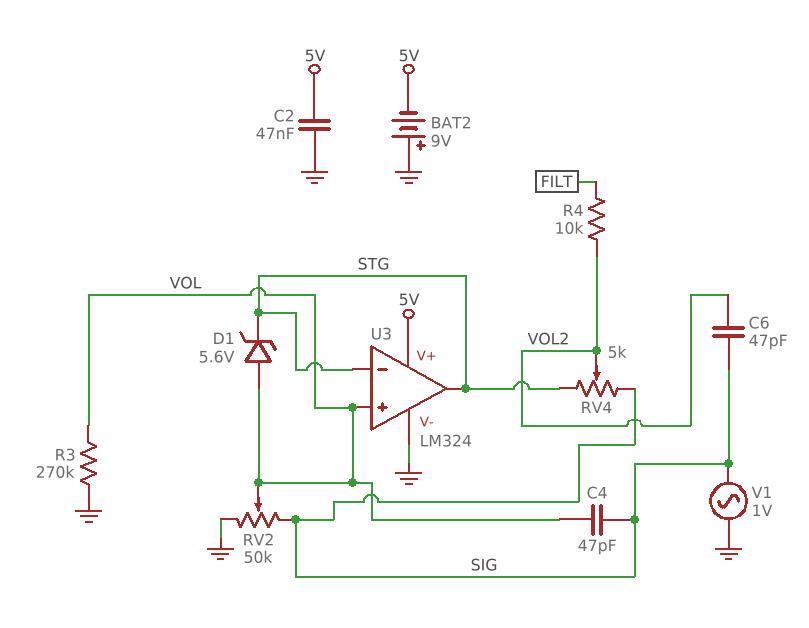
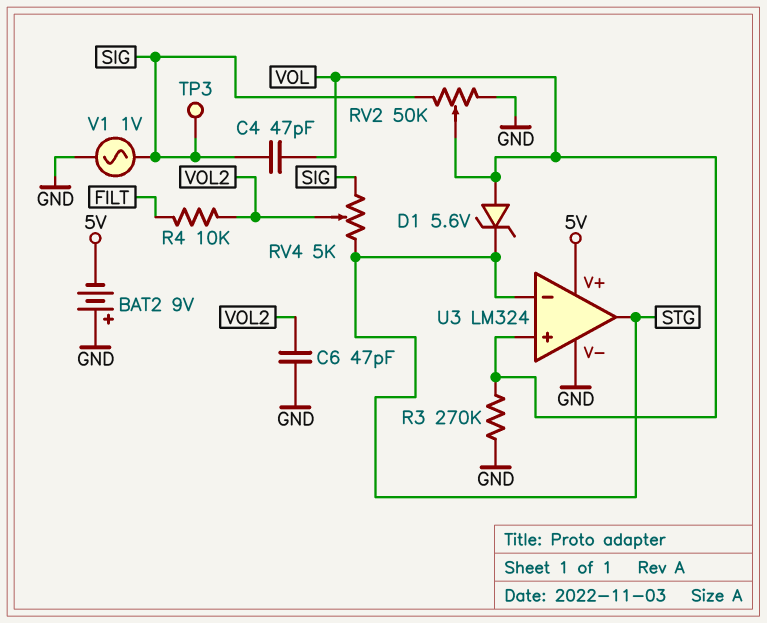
C2: 47nF (5V, GND) -> none
C6: 47pF (SIG, VOL2) -> 47pF (GND, VOL2)
TP3: none -> test point (SIG)

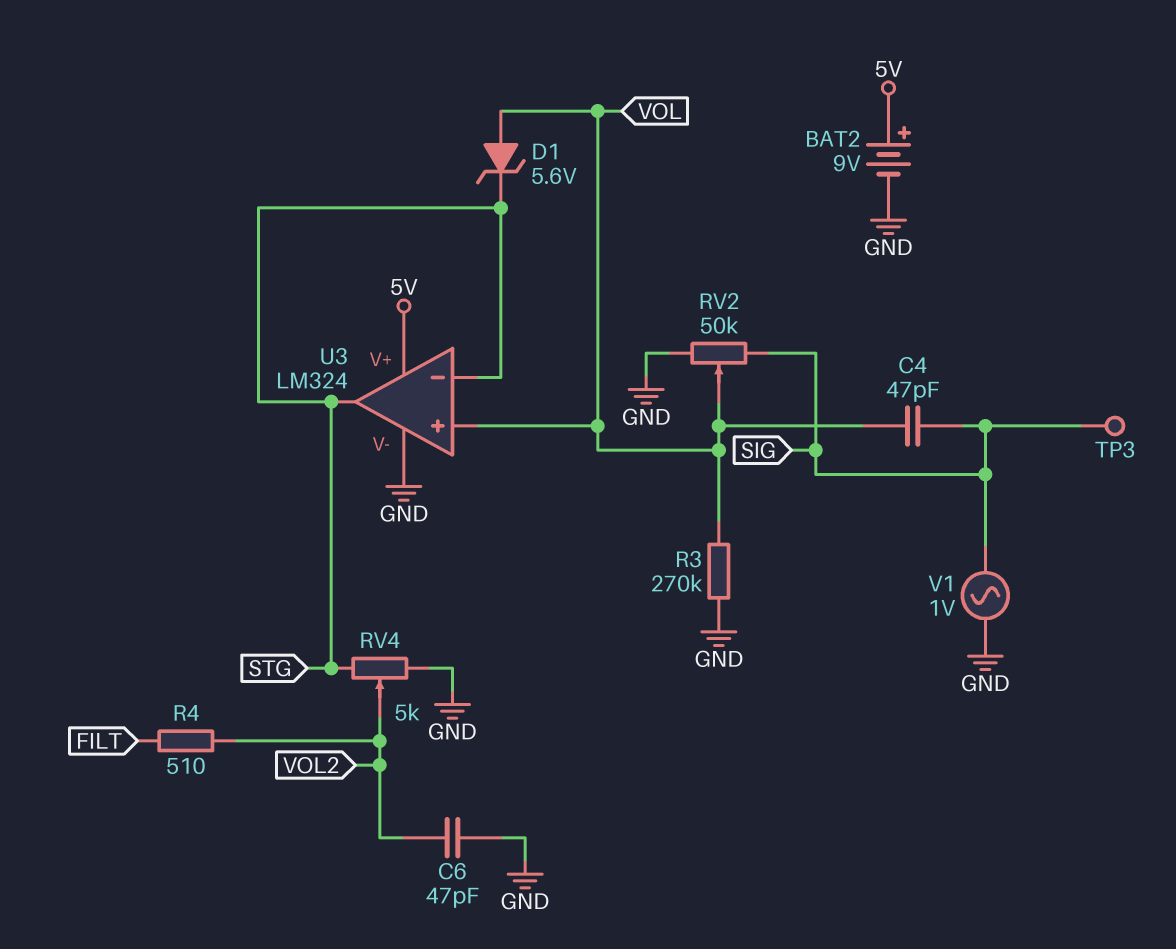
BAT2: 9V (plus GND, minus 5V) -> 9V (plus 5V, minus GND)
R4: 10k (FILT, VOL2) -> 510 (FILT, VOL2)
RV4: 5k (SIG, STG, wiper VOL2) -> 5k (GND, STG, wiper VOL2)

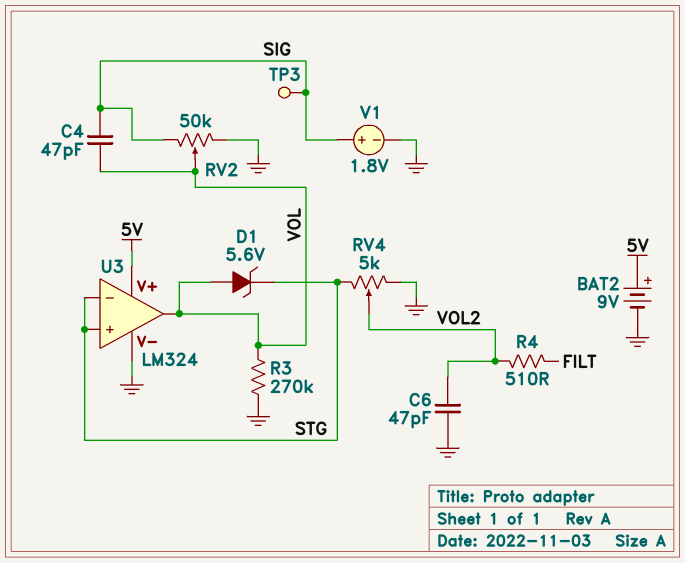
U3 pin in+: VOL -> STG
U3 pin out: STG -> VOL
V1: AC 1V (GND, SIG) -> 1.8V (plus SIG, minus GND)

